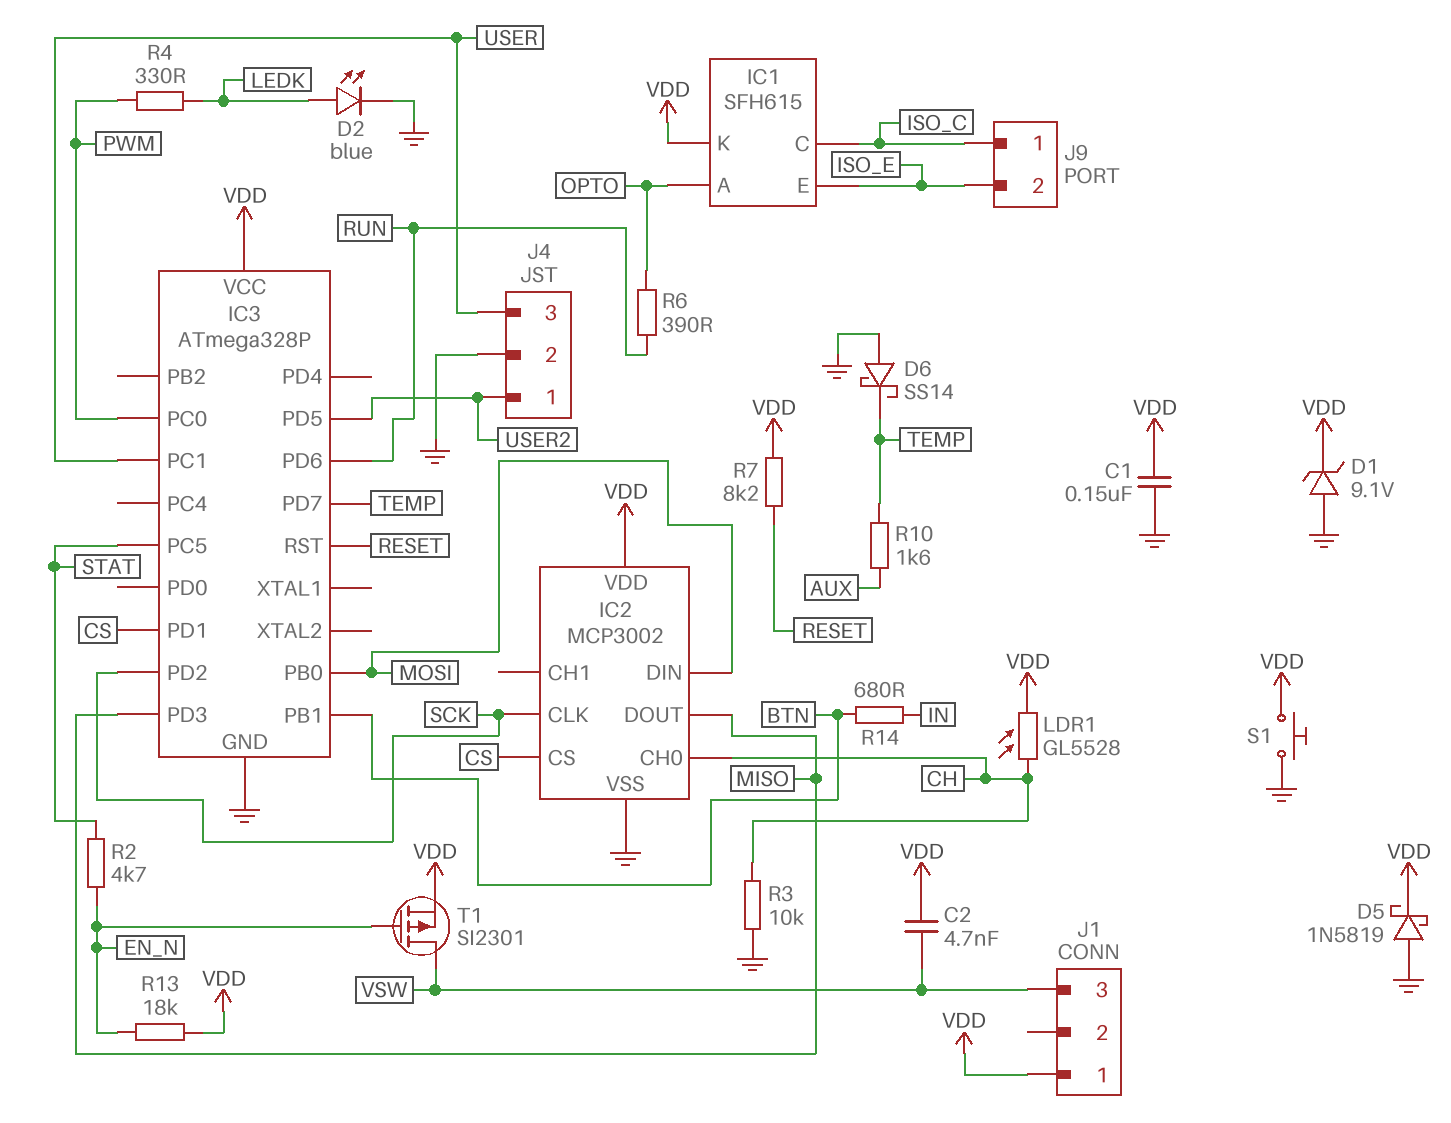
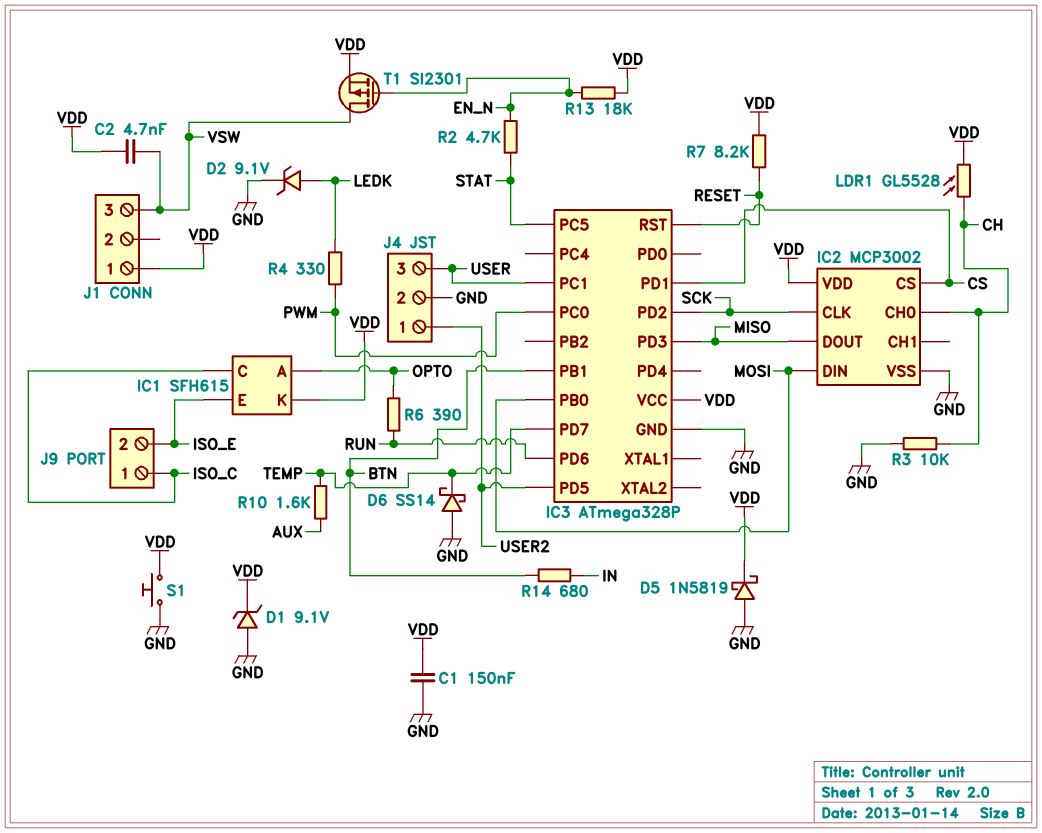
D2: LED blue (A LEDK, K GND) -> zener 9.1V (A LEDK, K GND)

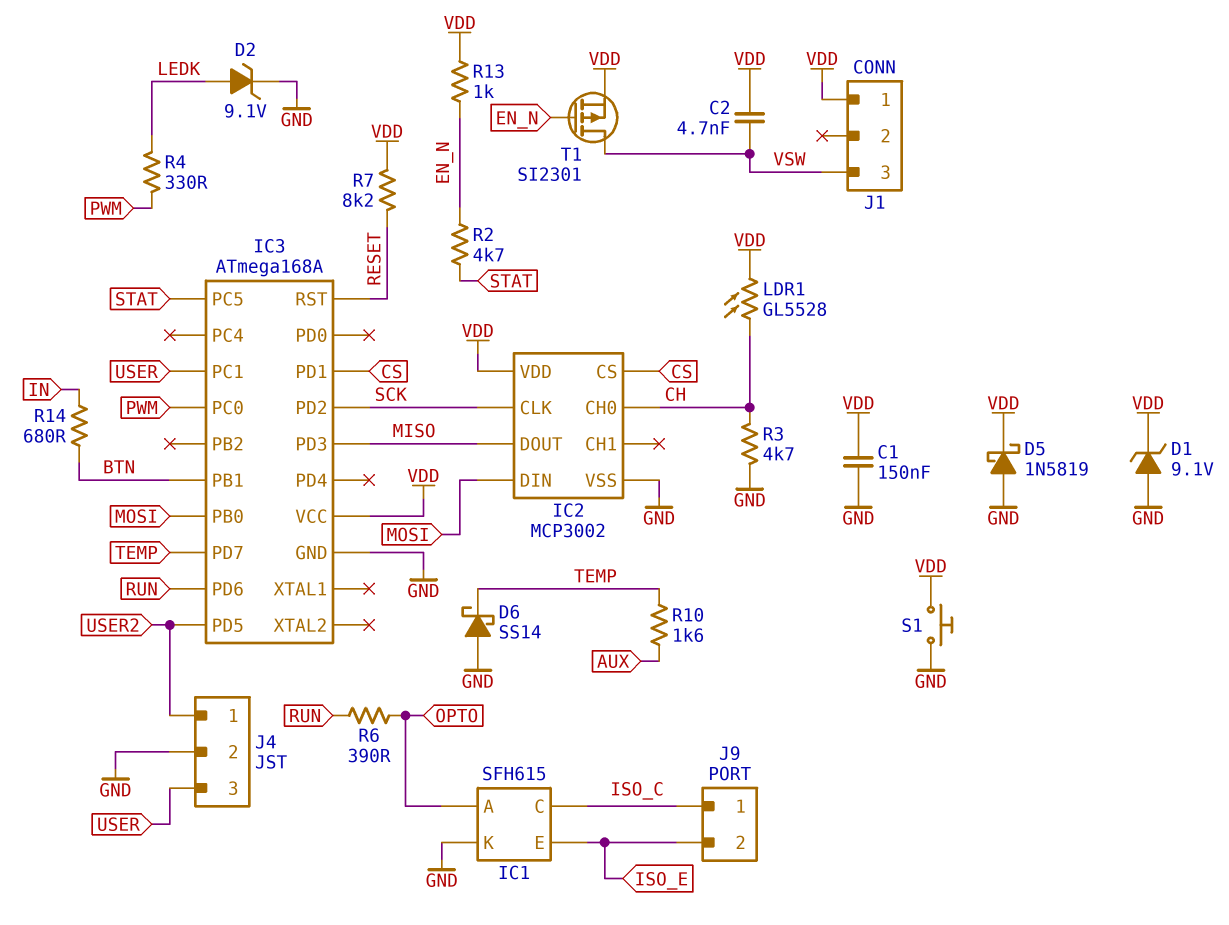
IC1 pin K: VDD -> GND
IC3: ATmega328P -> ATmega168A
R3: 10k (CH, GND) -> 4.7k (CH, GND)
R13: 18k (EN_N, VDD) -> 1k (EN_N, VDD)

